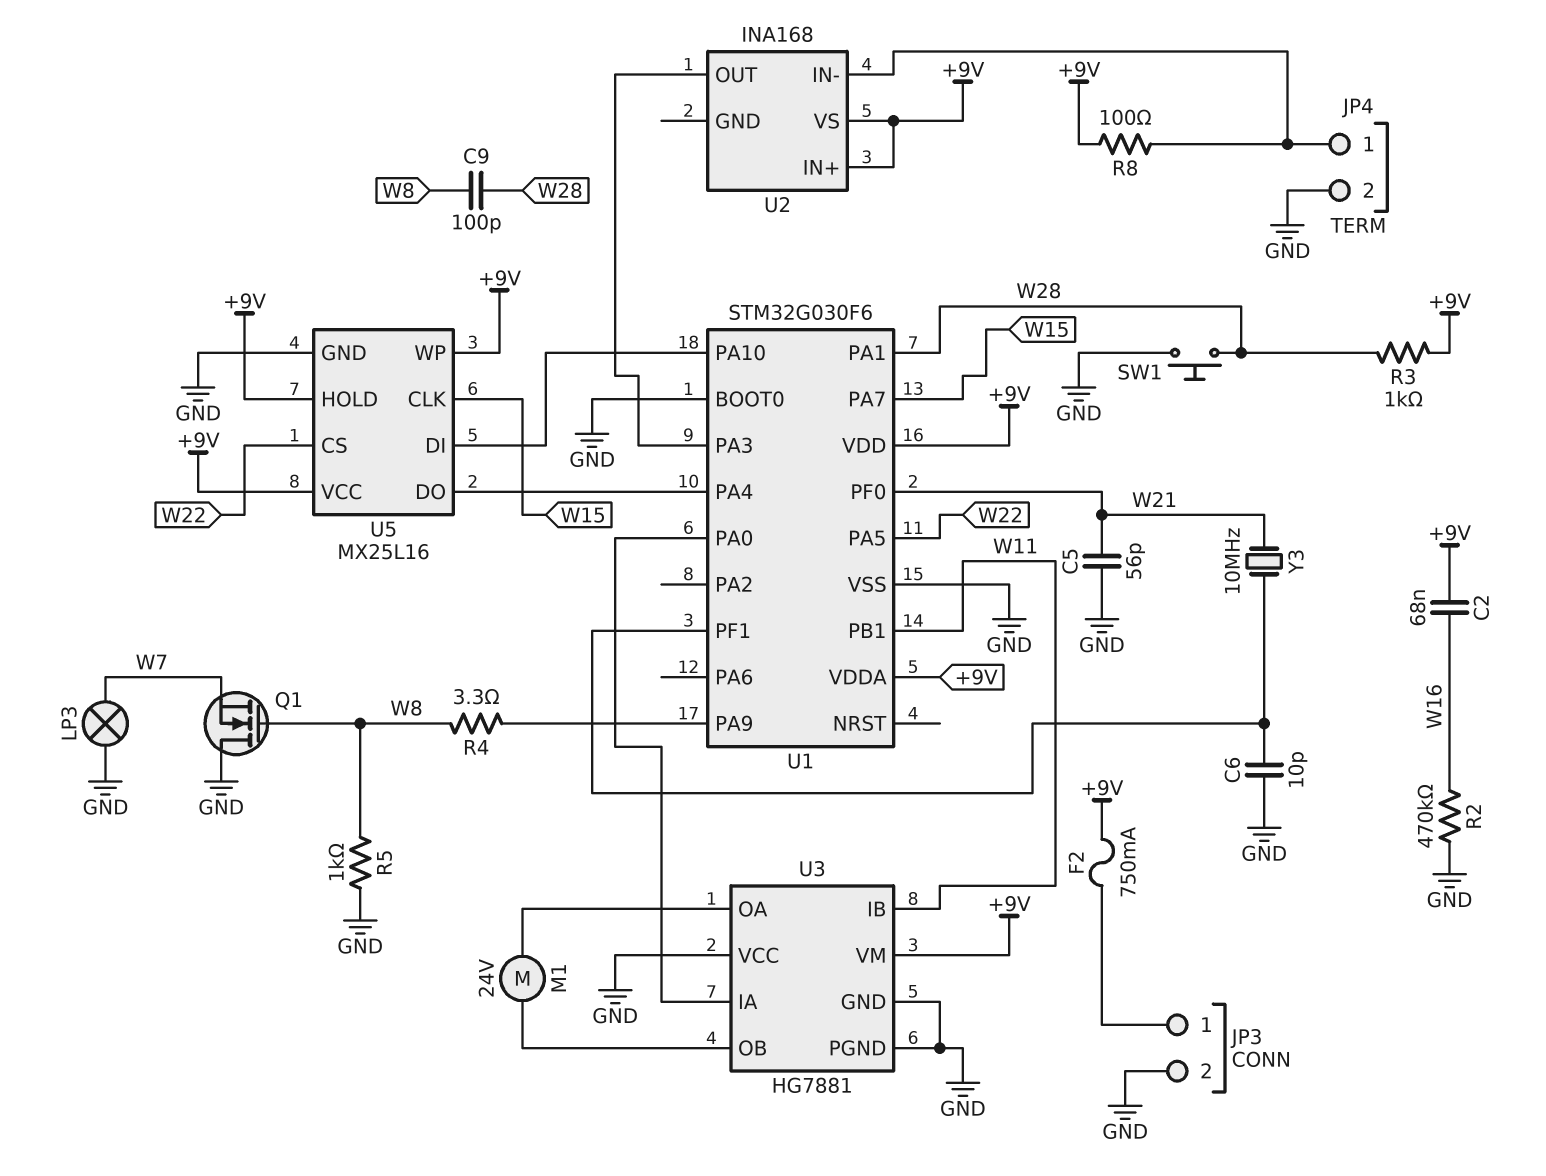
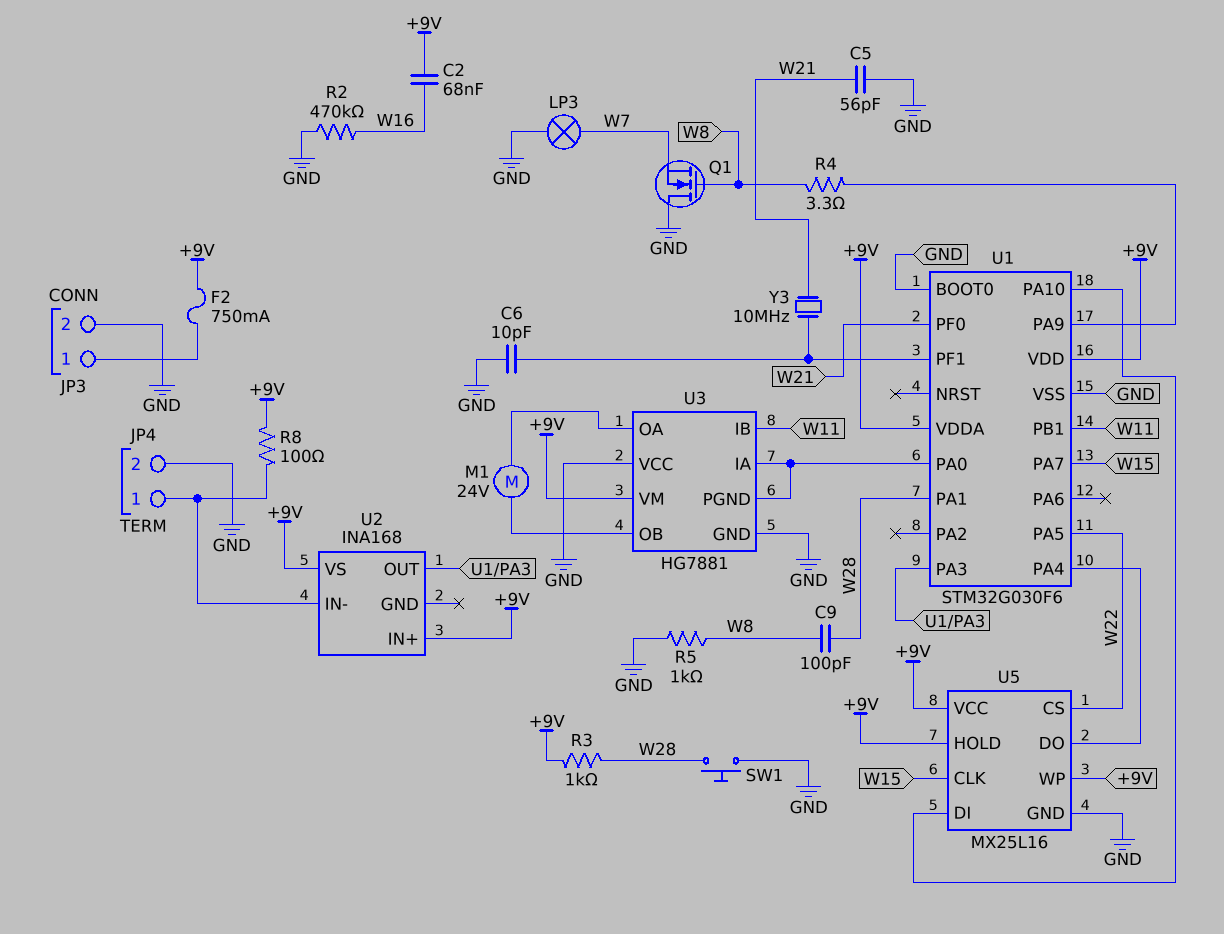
U3 pin PGND: GND -> U1/PA0

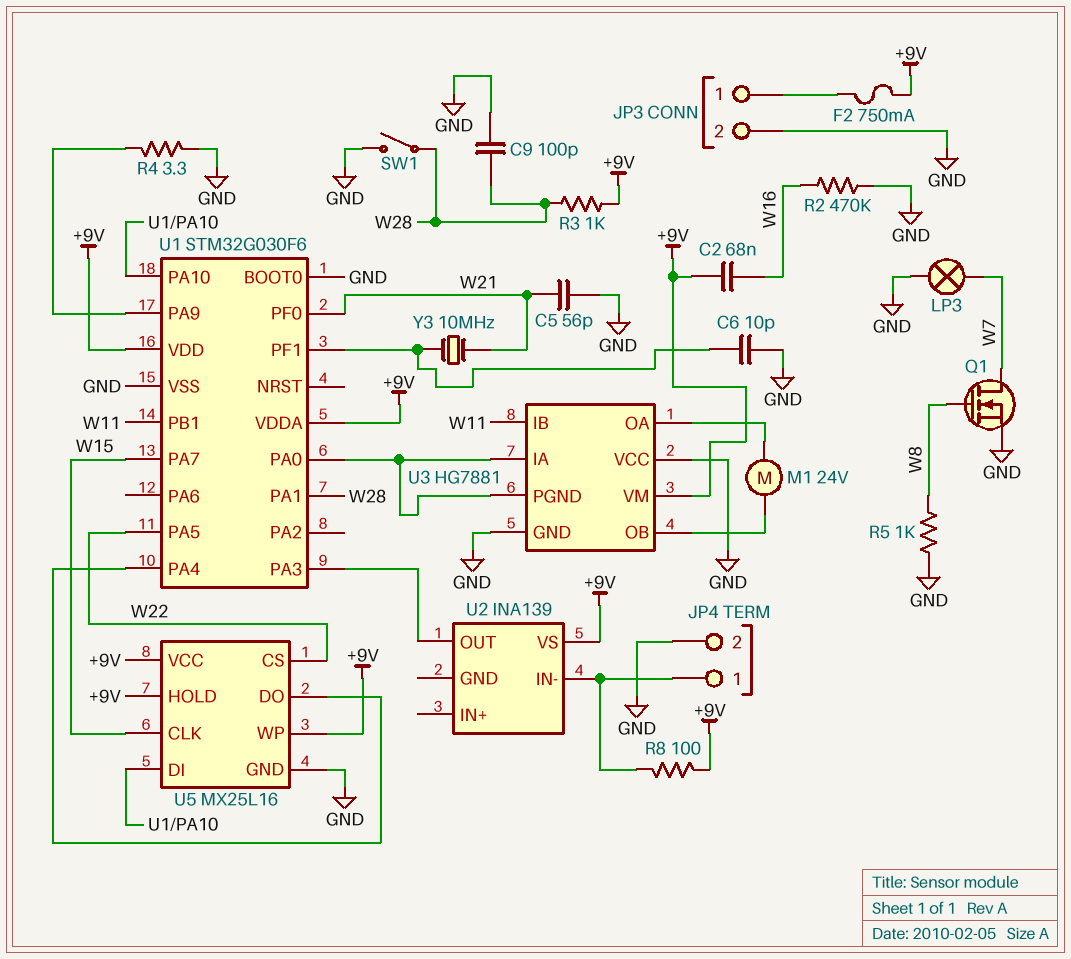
C9: 100pF (W8, W28) -> 100pF (GND, W28)
Q1: NMOS (G W8, D GND, S W7) -> NMOS (G W8, D W7, S GND)
R4: 3.3 (U1/PA9, W8) -> 3.3 (GND, U1/PA9)
SW1: button (GND, W28) -> switch (GND, W28)
U2: INA168 -> INA139
U2 pin IN+: +9V -> none

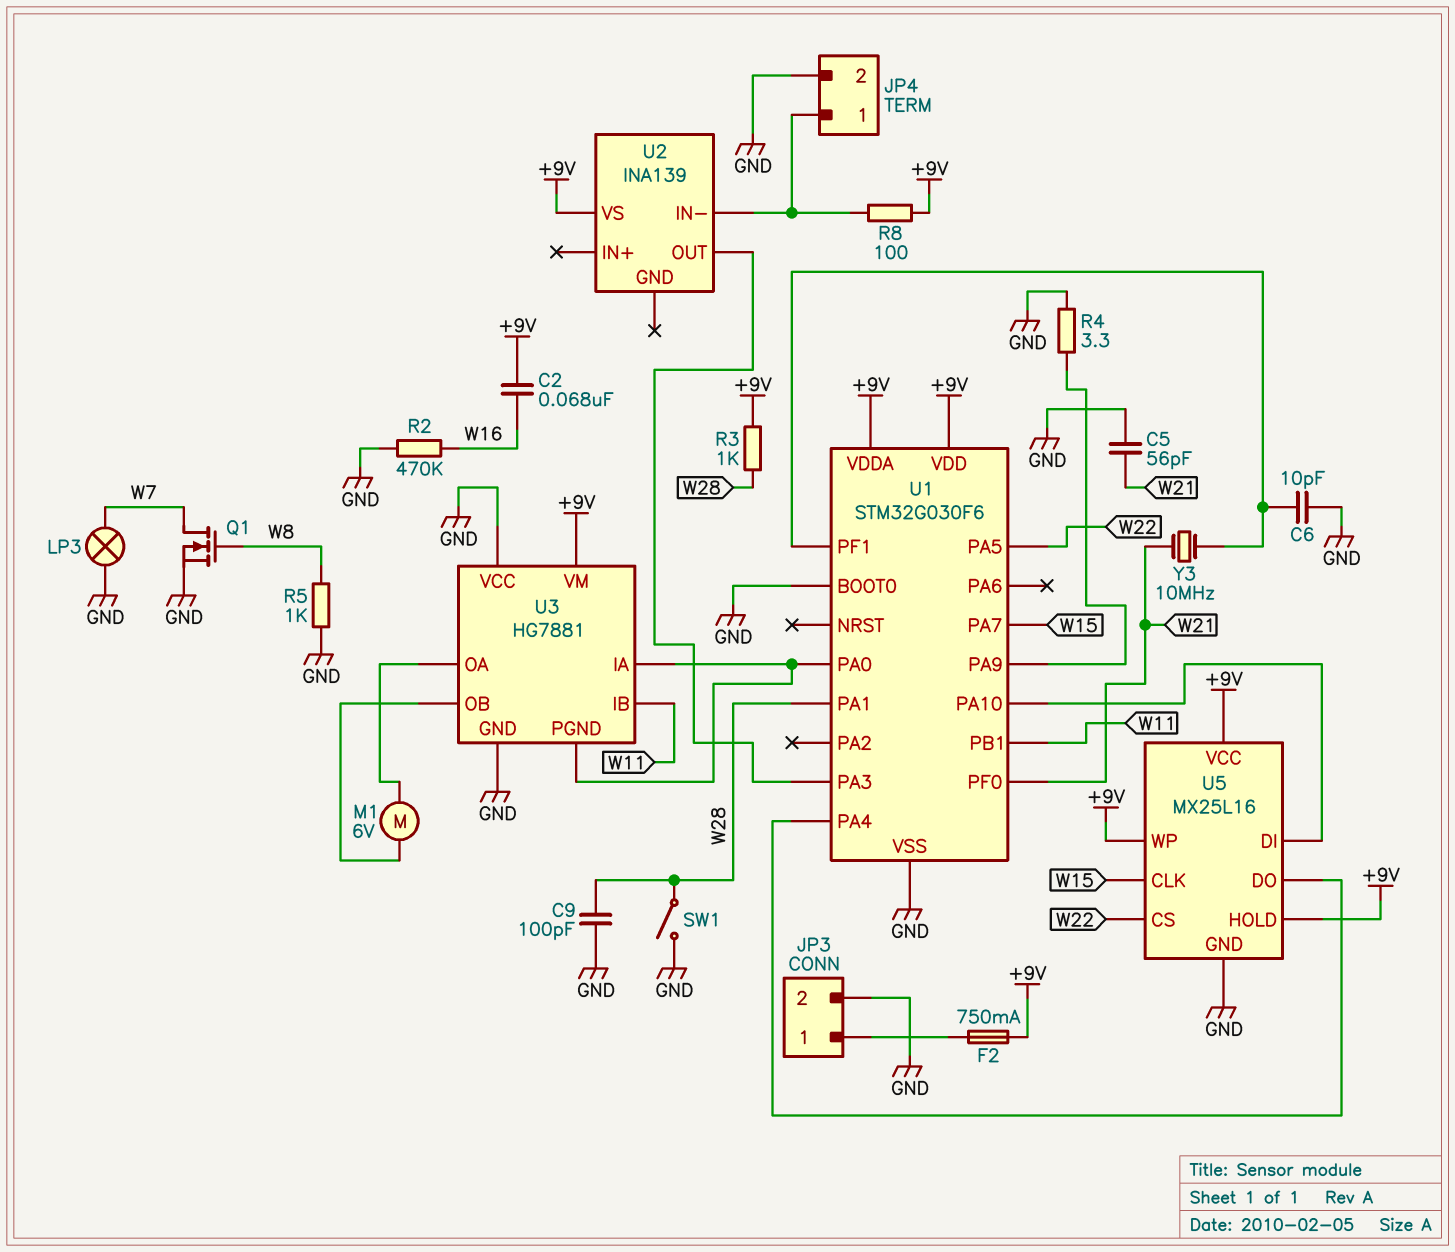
M1: motor 24V (U3/OA, U3/OB) -> motor 6V (U3/OA, U3/OB)

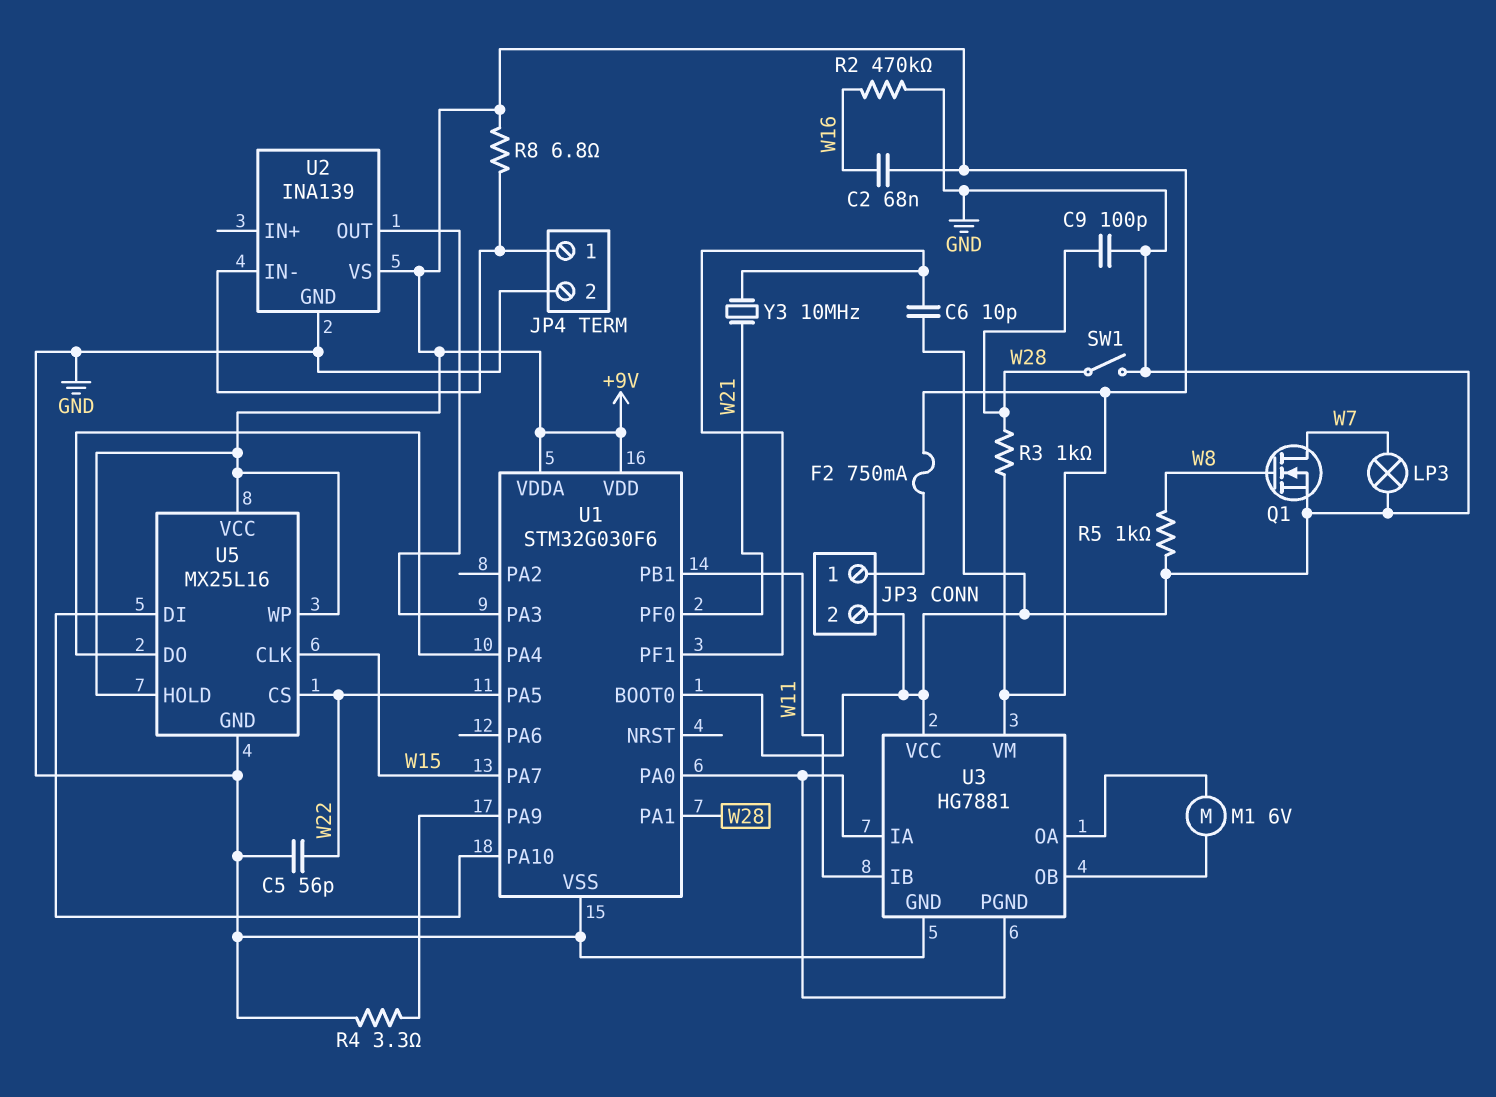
C5: 56pF (GND, W21) -> 56pF (GND, W22)
R8: 100 (+9V, JP4/1) -> 6.8 (+9V, JP4/1)
U2 pin GND: none -> GND

